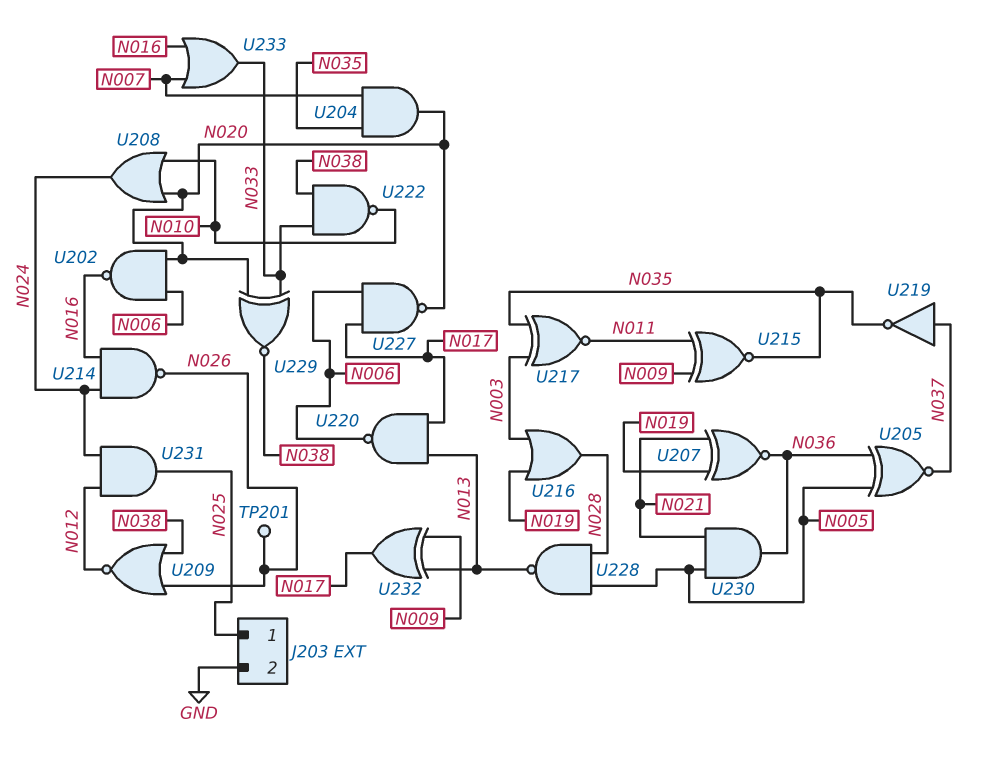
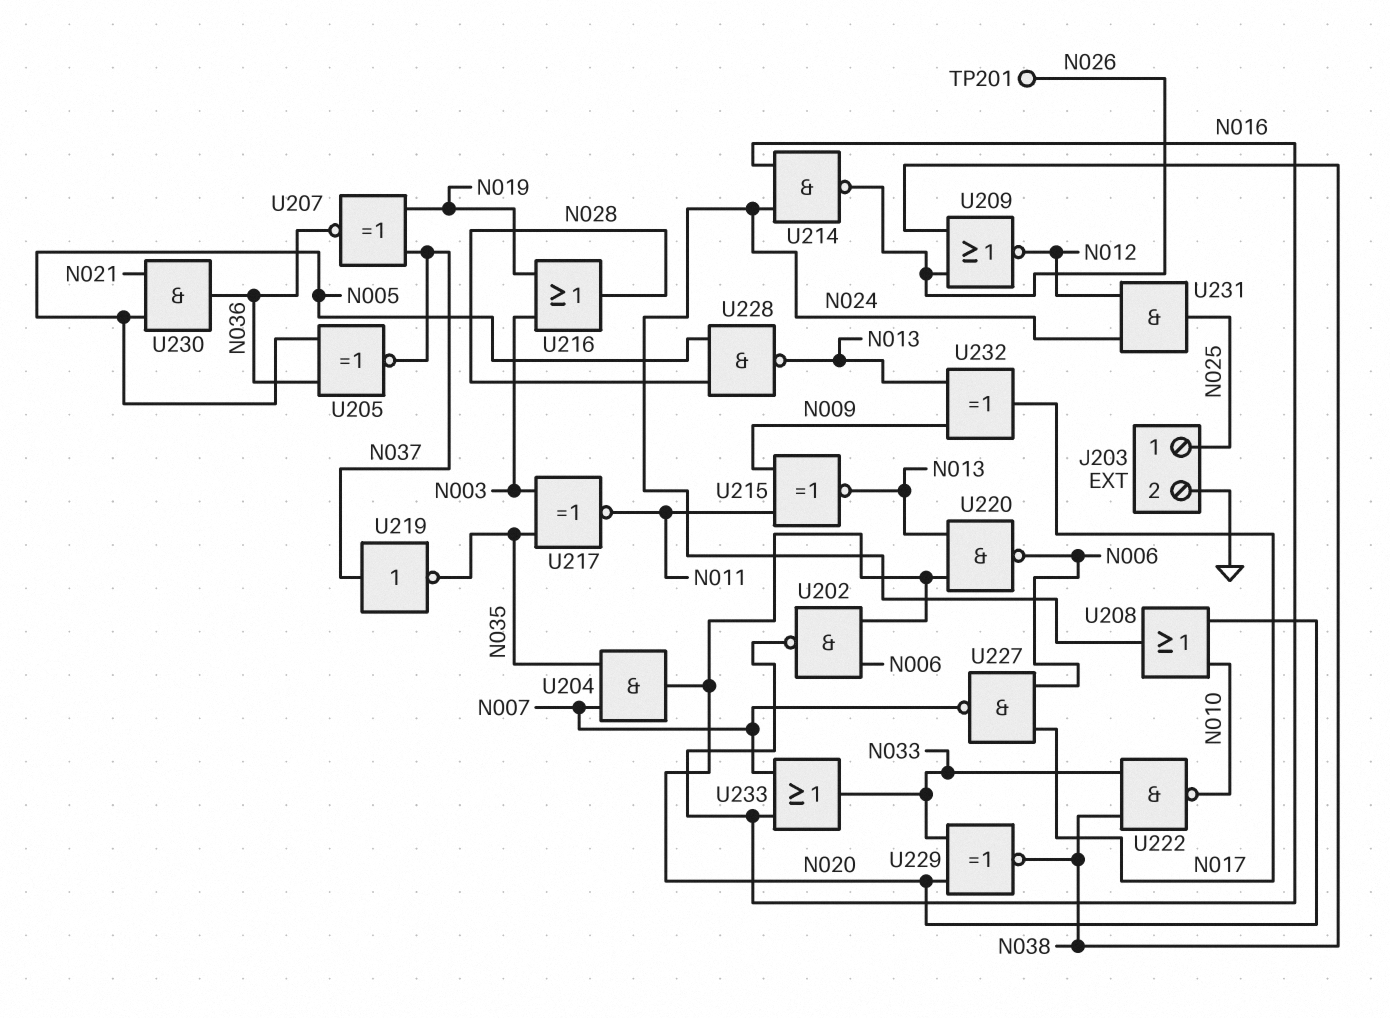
U207: XNOR (in N019, in N021, out N036) -> XNOR (in N019, in N037, out N036)
U215: XNOR (in N009, in N011, out N035) -> XNOR (in N009, in N011, out N013)
U220: NAND (in N013, in N017, out N006) -> NAND (in N013, in N020, out N006)
U227: NAND (in N006, in N017, out N020) -> NAND (in N006, in N017, out N007)

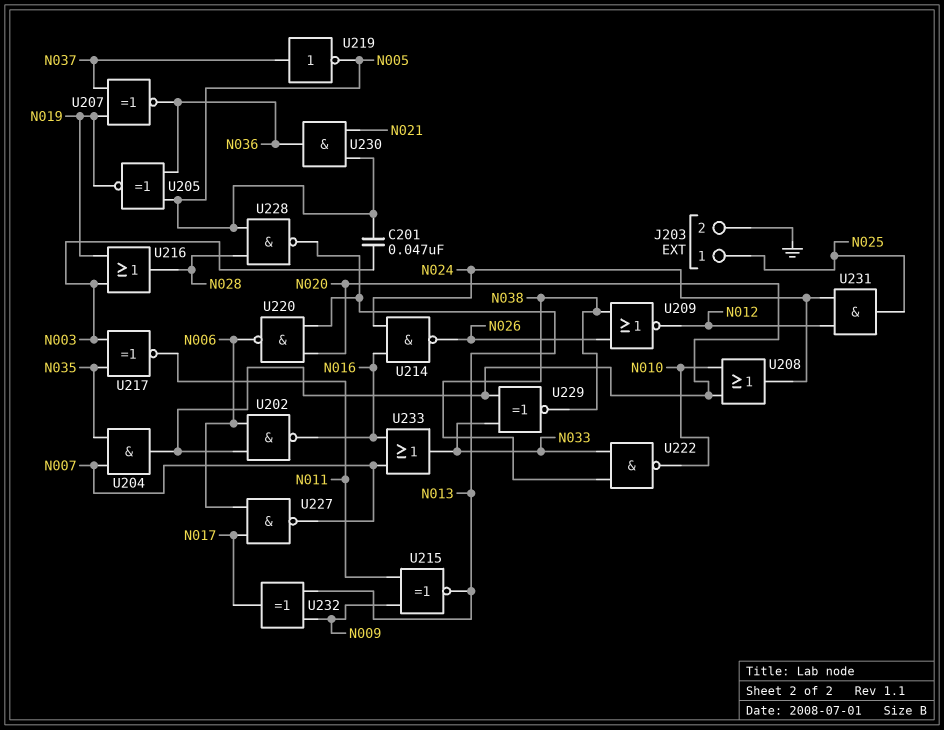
C201: none -> 47nF (N003, N005)
TP201: test point (N026) -> none
U205: XNOR (in N005, in N036, out N037) -> XNOR (in N005, in N036, out N019)
U219: NOT (in N037, out N035) -> NOT (in N037, out N005)

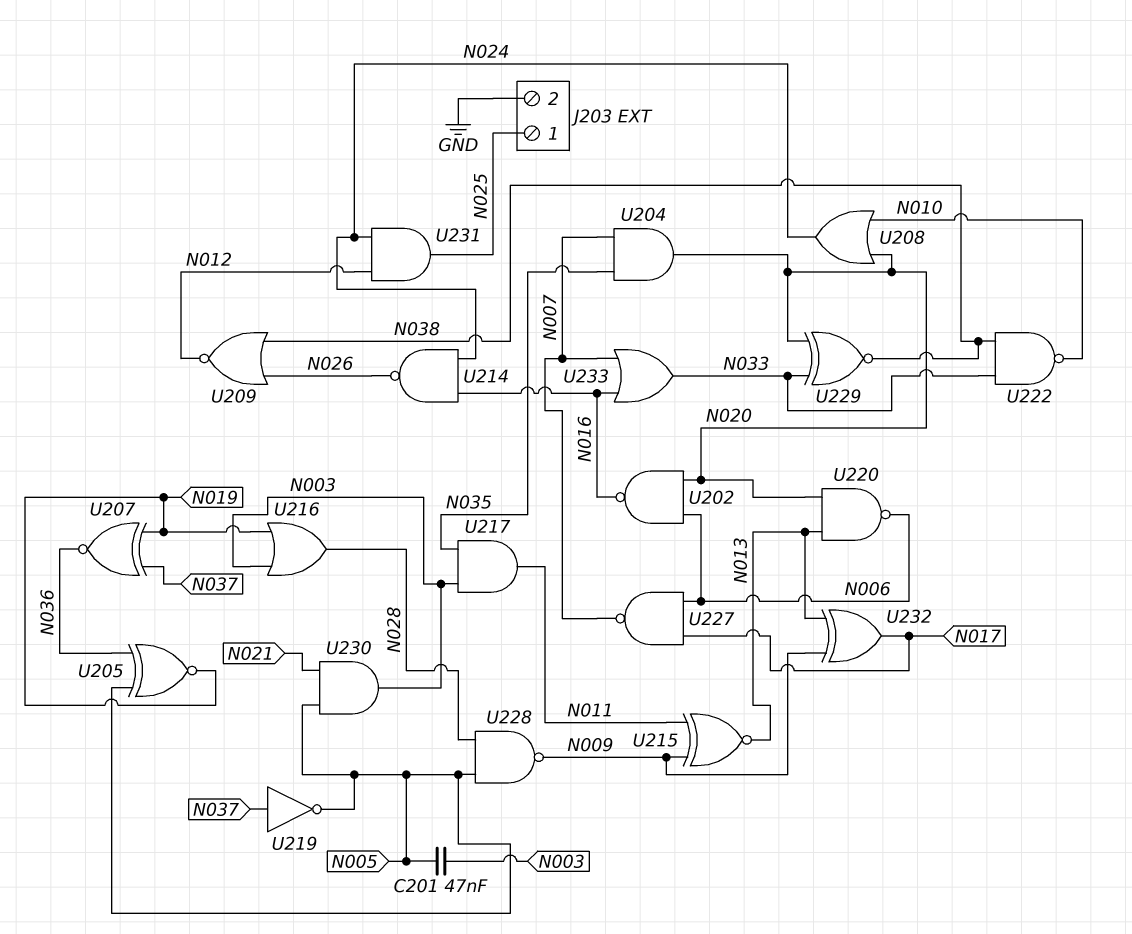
U217: XNOR (in N003, in N035, out N011) -> AND (in N003, in N035, out N011)
U228: NAND (in N005, in N028, out N013) -> NAND (in N005, in N028, out N009)
U230: AND (in N005, in N021, out N036) -> AND (in N005, in N021, out N003)

